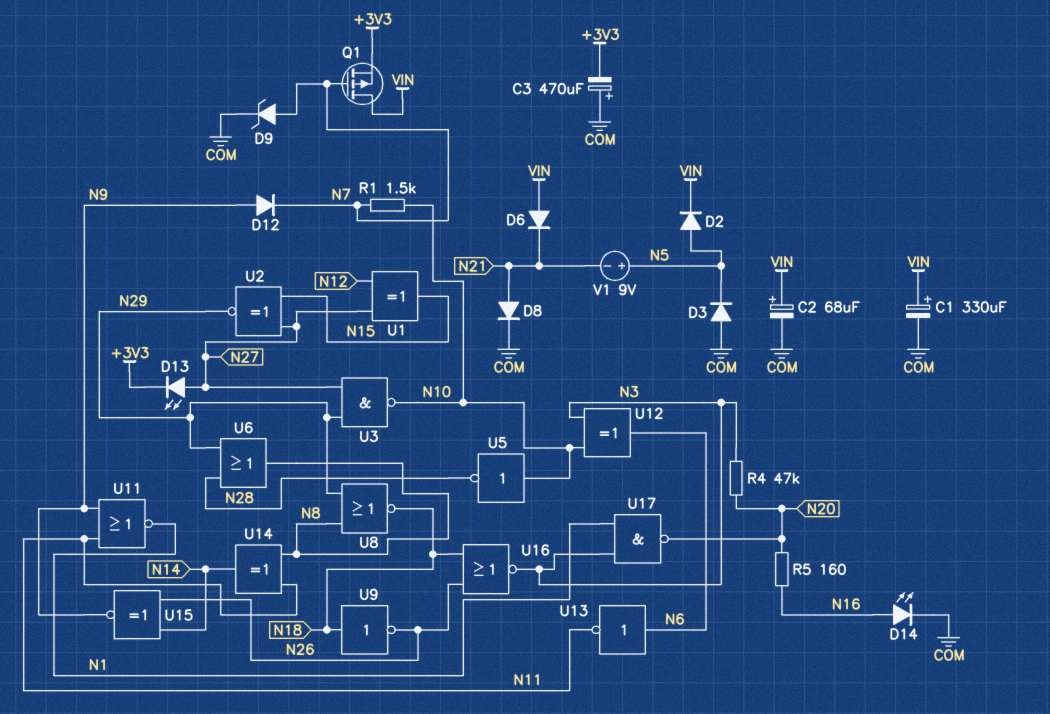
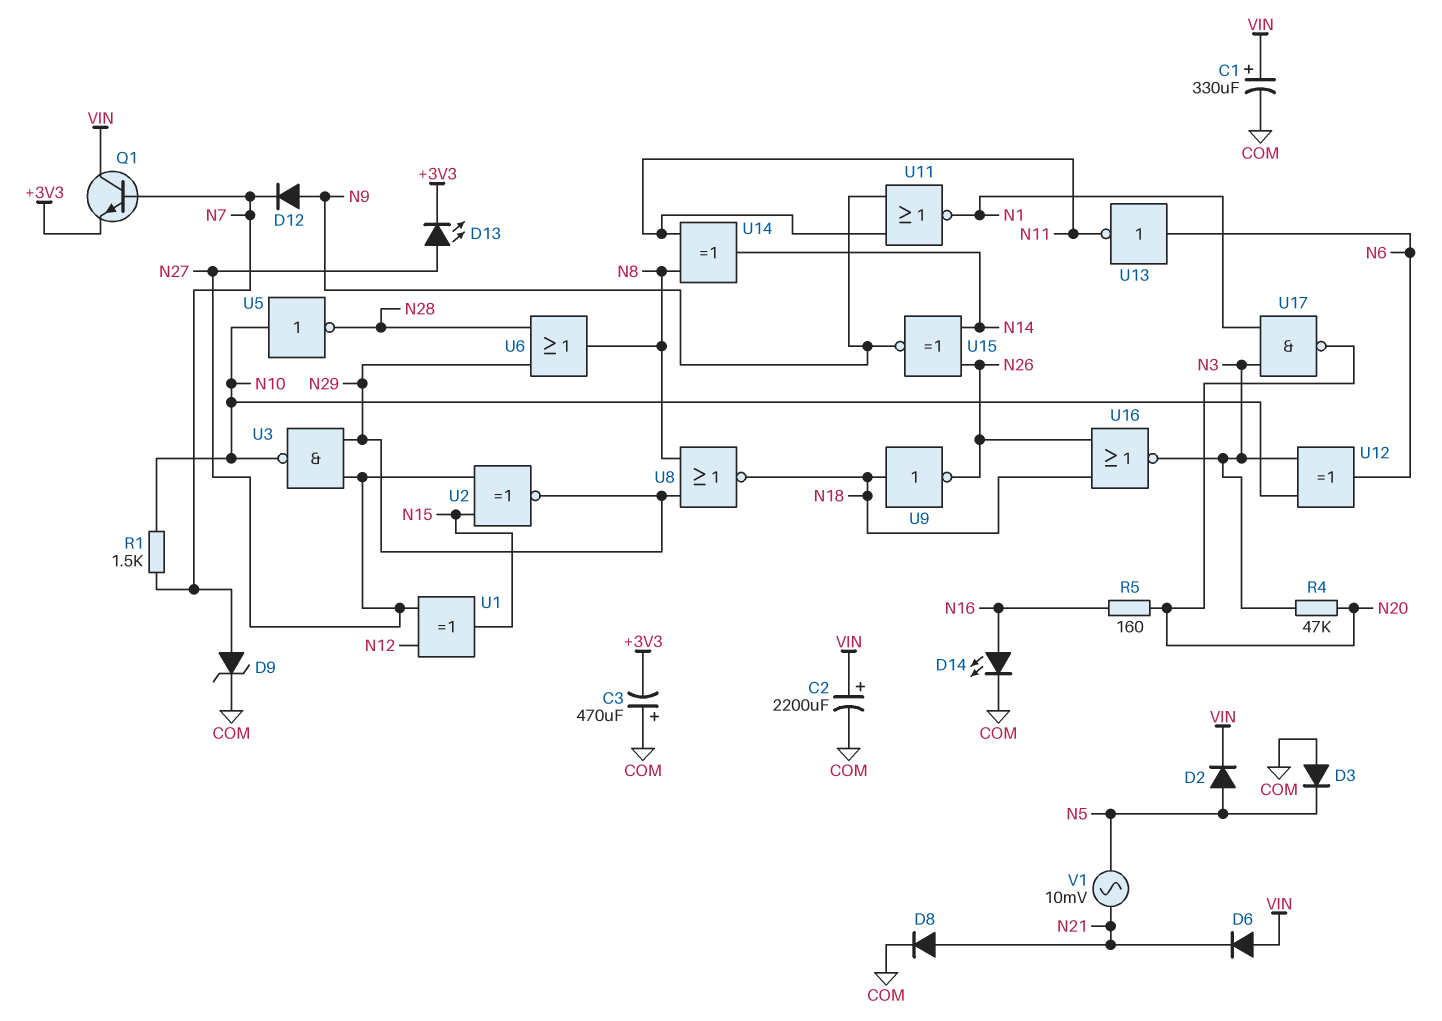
C2: 68uF (plus VIN, minus COM) -> 2200uF (plus VIN, minus COM)
Q1: PMOS (G N7, D VIN, S +3V3) -> NPN (B N7, C VIN, E +3V3)
V1: 9V (plus N5, minus N21) -> AC 10mV (N5, N21)

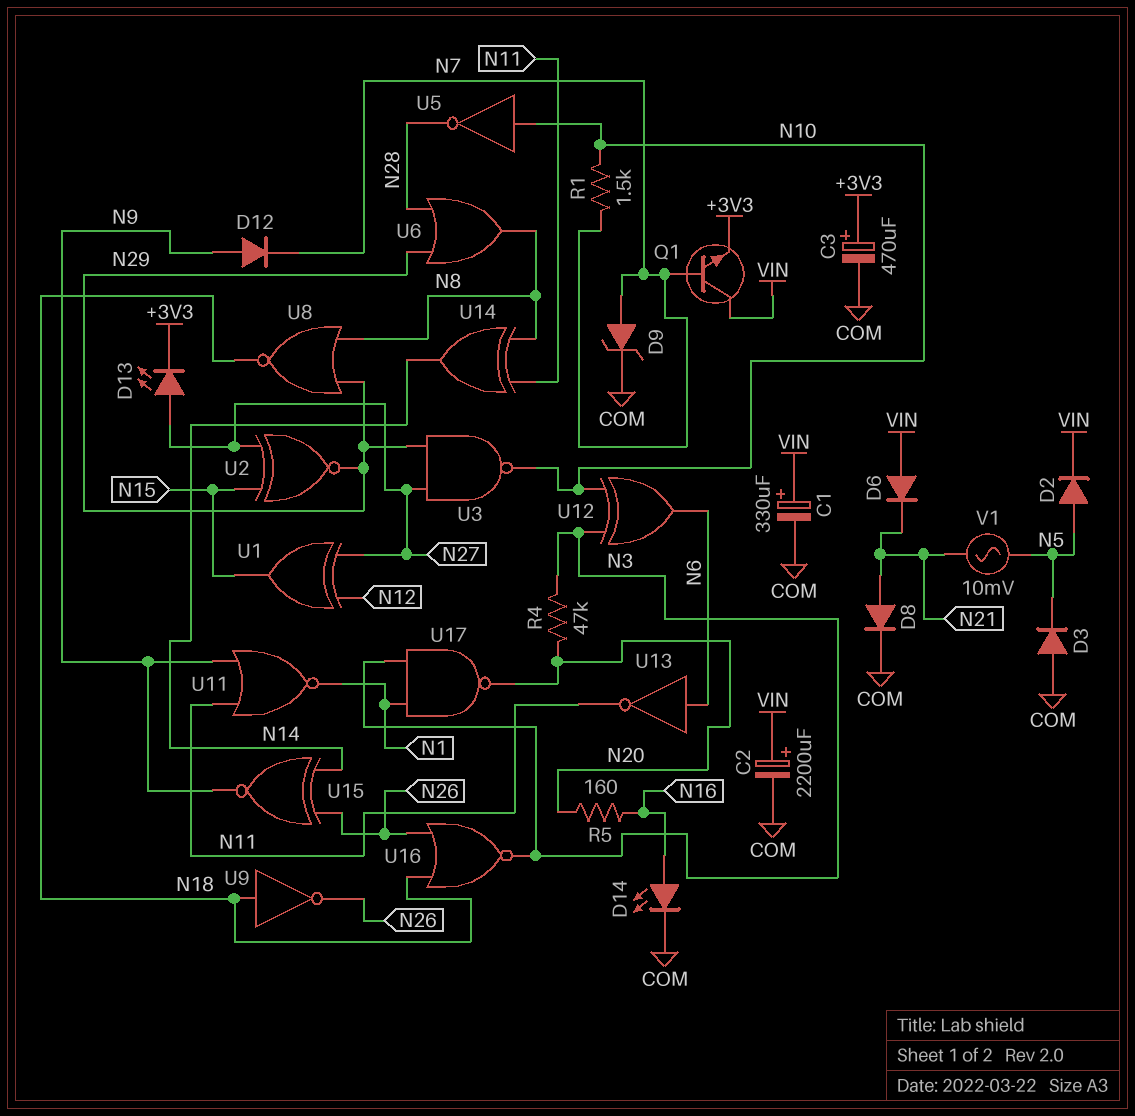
C3: 470uF (plus COM, minus +3V3) -> 470uF (plus +3V3, minus COM)

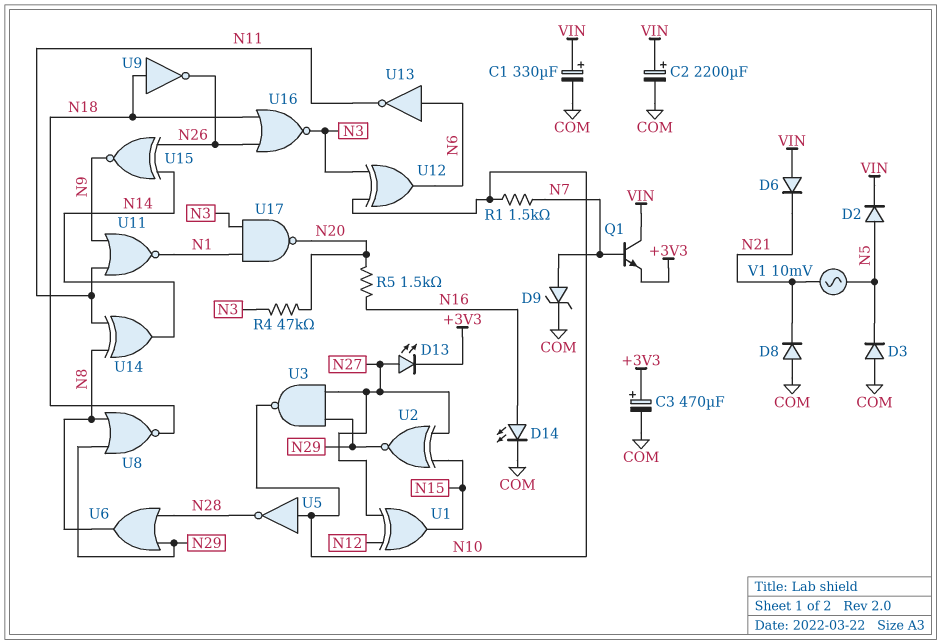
D8: diode (A N21, K COM) -> diode (A COM, K N21)
D12: diode (A N9, K N7) -> none
R5: 160 (N16, N20) -> 1.5k (N16, N20)

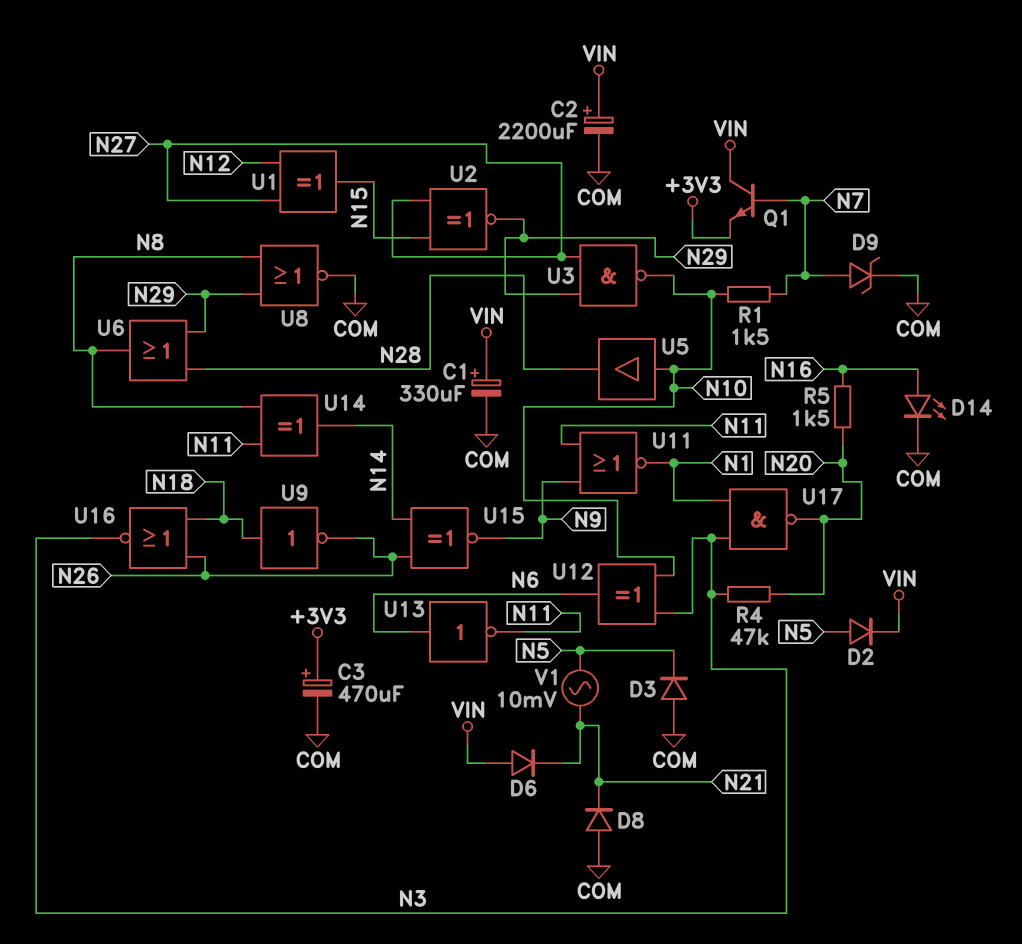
D13: LED (A N27, K +3V3) -> none
U5: NOT (in N10, out N28) -> buffer (in N10, out N28)
U8: NOR (in N8, in N29, out N18) -> NOR (in N8, in N29, out COM)

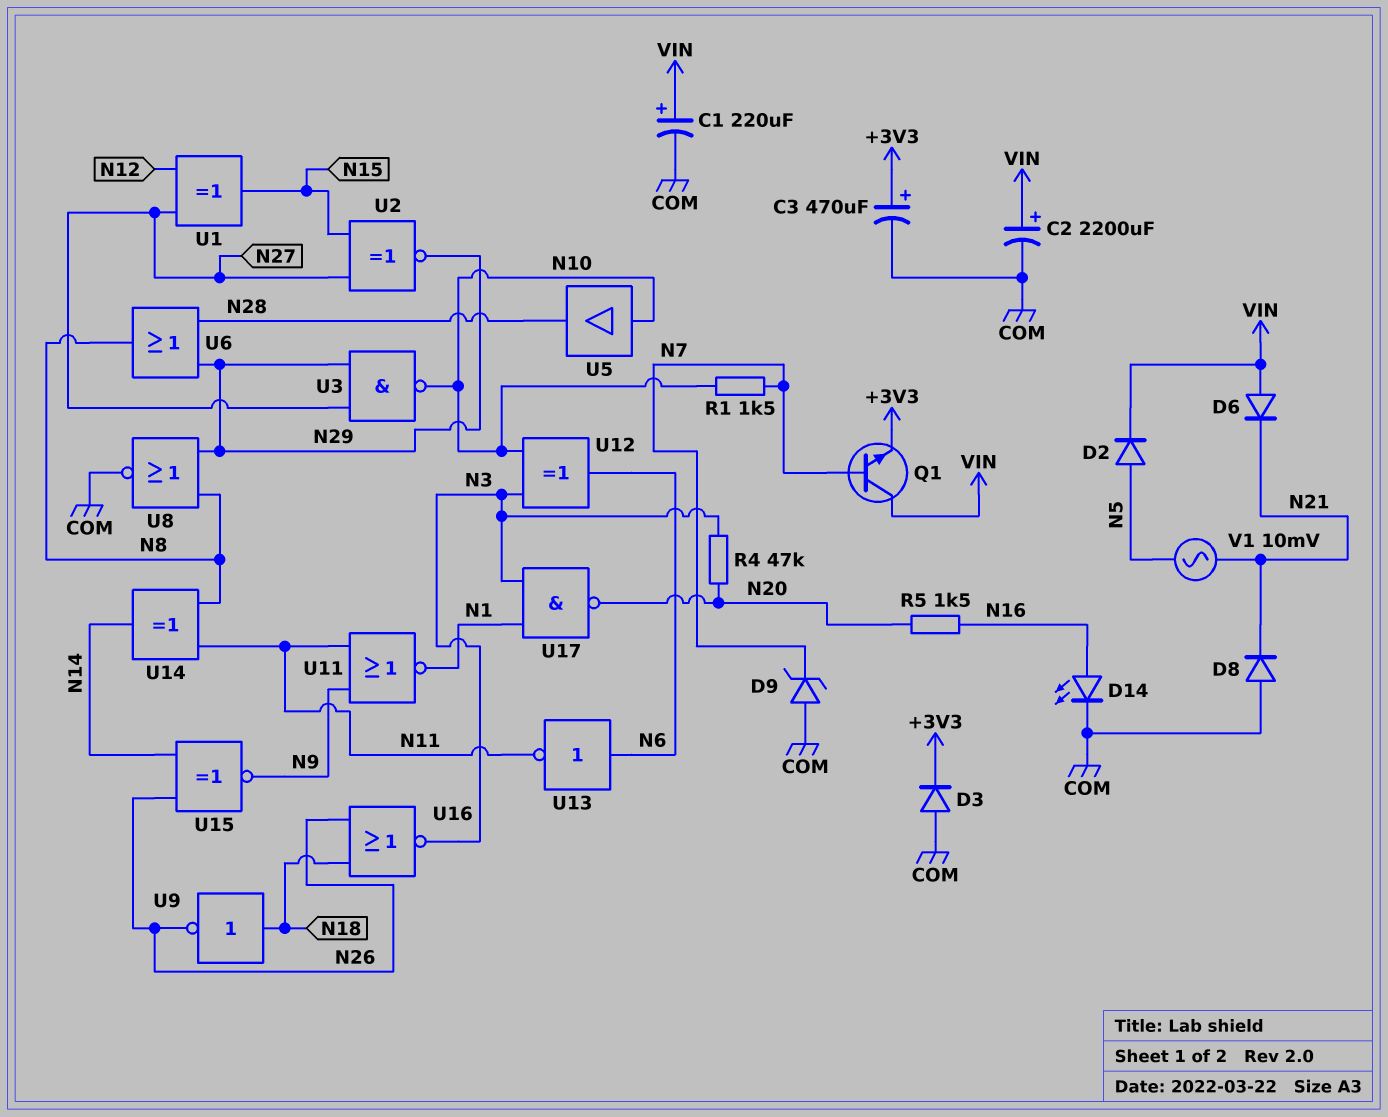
C1: 330uF (plus VIN, minus COM) -> 220uF (plus VIN, minus COM)
D3: diode (A COM, K N5) -> diode (A COM, K +3V3)
D9: zener (A N7, K COM) -> zener (A COM, K N7)

